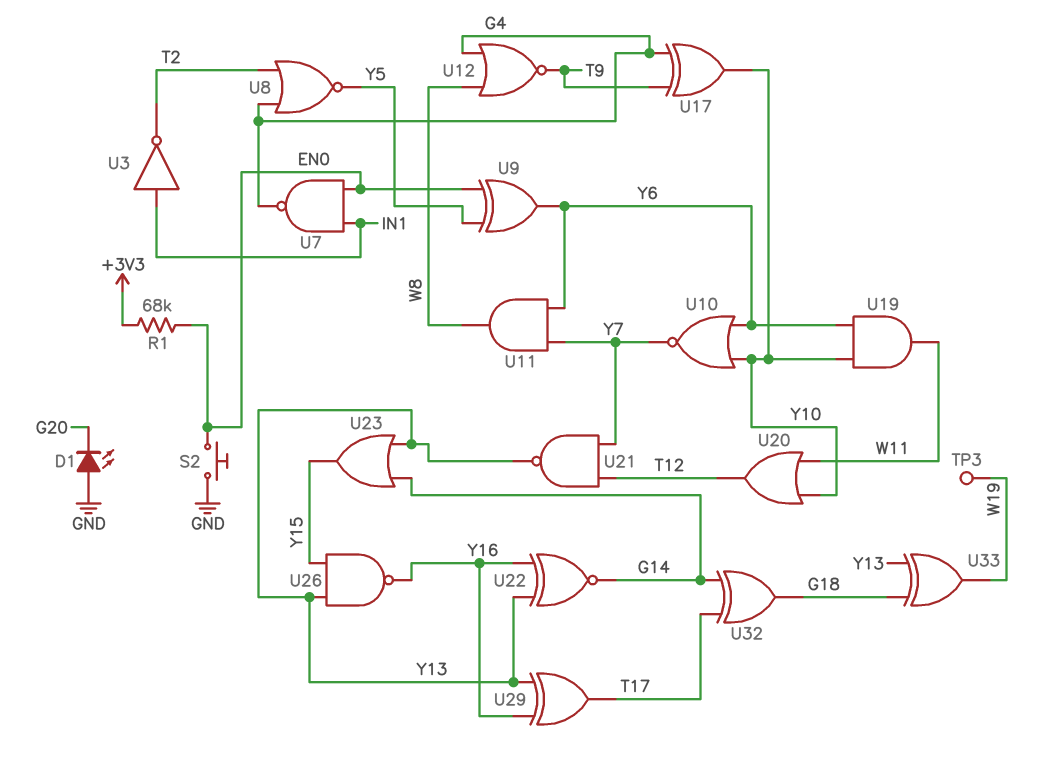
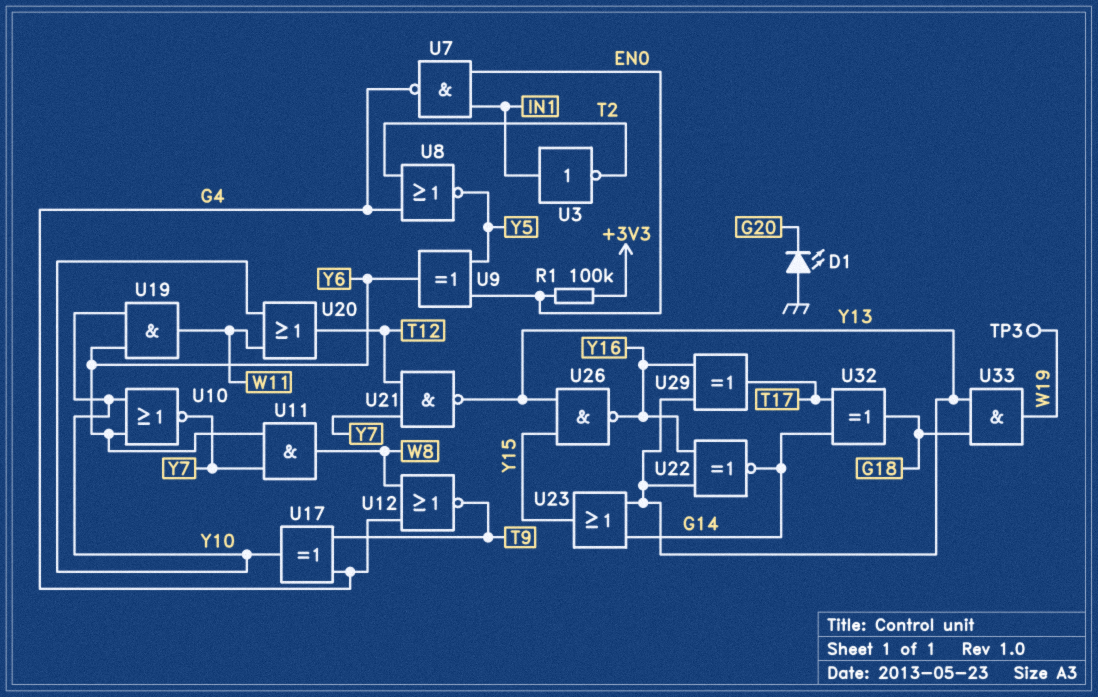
R1: 68k (+3V3, EN0) -> 100k (+3V3, EN0)
S2: button (EN0, GND) -> none
U33: XOR (in G18, in Y13, out W19) -> AND (in G18, in Y13, out W19)

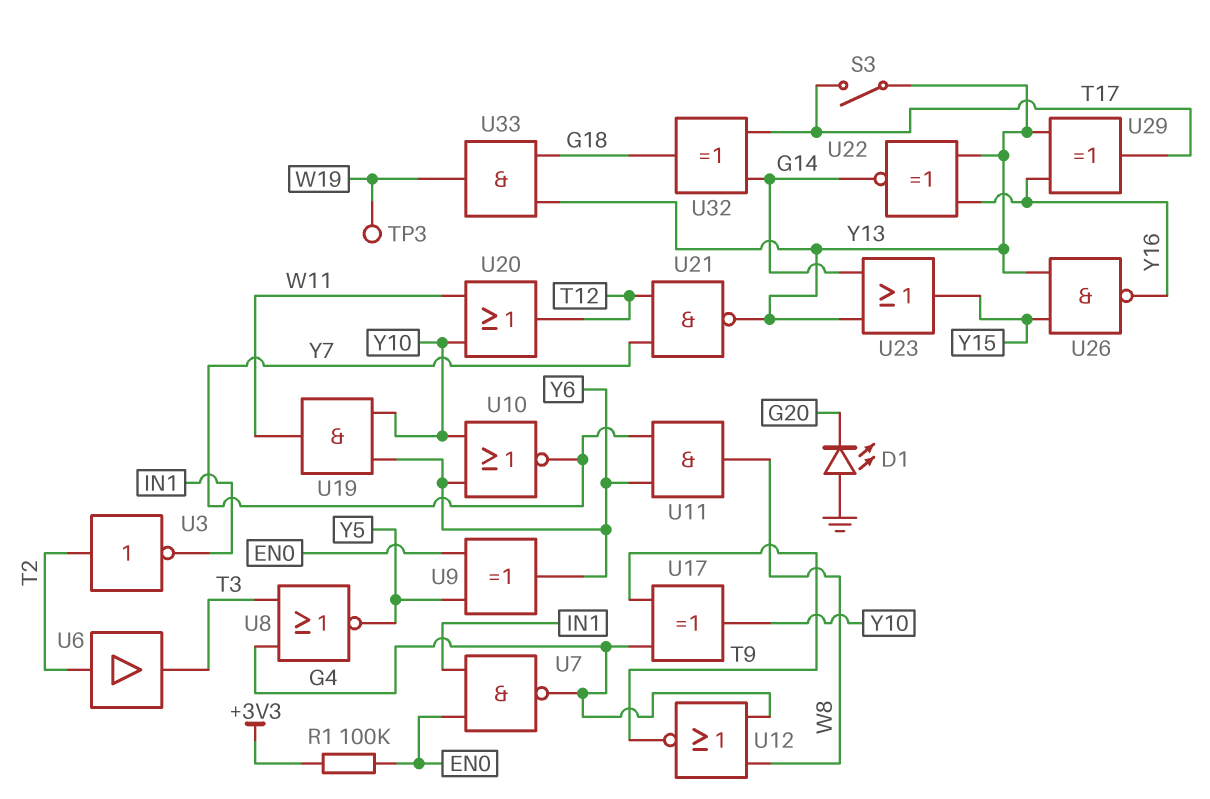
S3: none -> switch (T17, Y13)
U3: NOT (in IN1, out T2) -> NOT (in T2, out IN1)
U6: none -> buffer (in T2, out T3)
U8: NOR (in G4, in T2, out Y5) -> NOR (in G4, in T3, out Y5)

